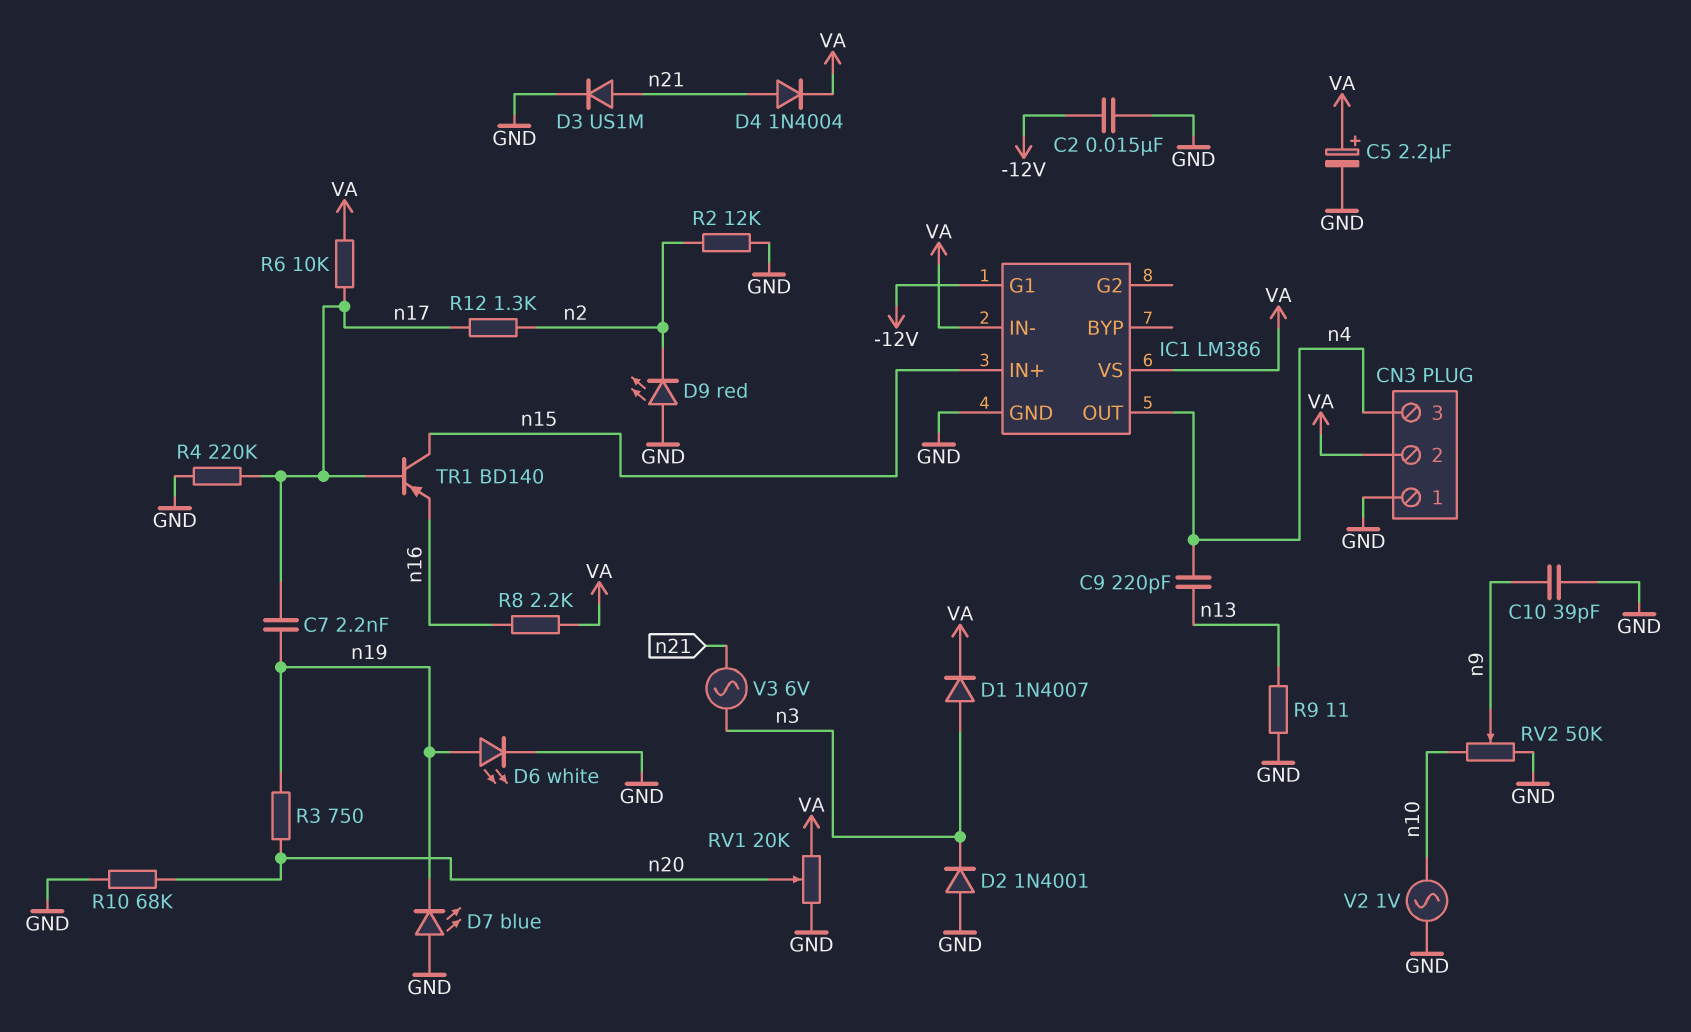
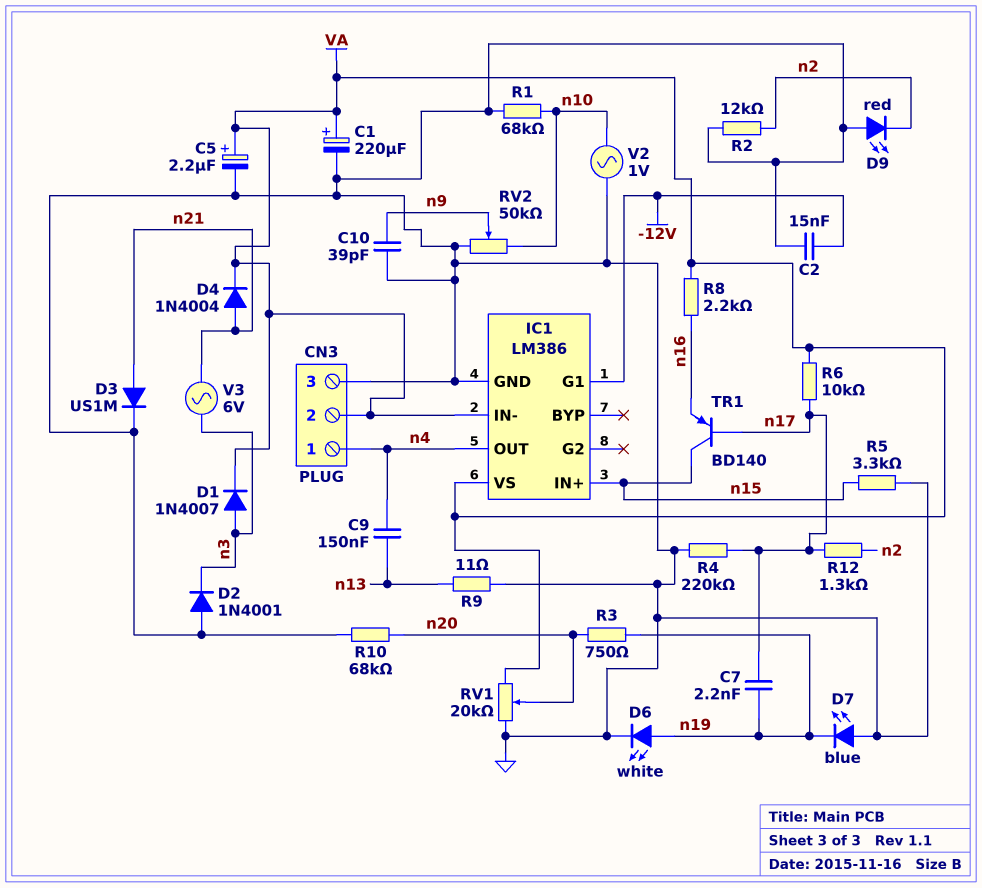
C1: none -> 220uF (plus VA, minus GND)
C9: 220pF (n4, n13) -> 150nF (n4, n13)
CN3 pin 1: GND -> n4
CN3 pin 3: n4 -> GND
R1: none -> 68k (GND, n10)
R5: none -> 3.3k (GND, n15)

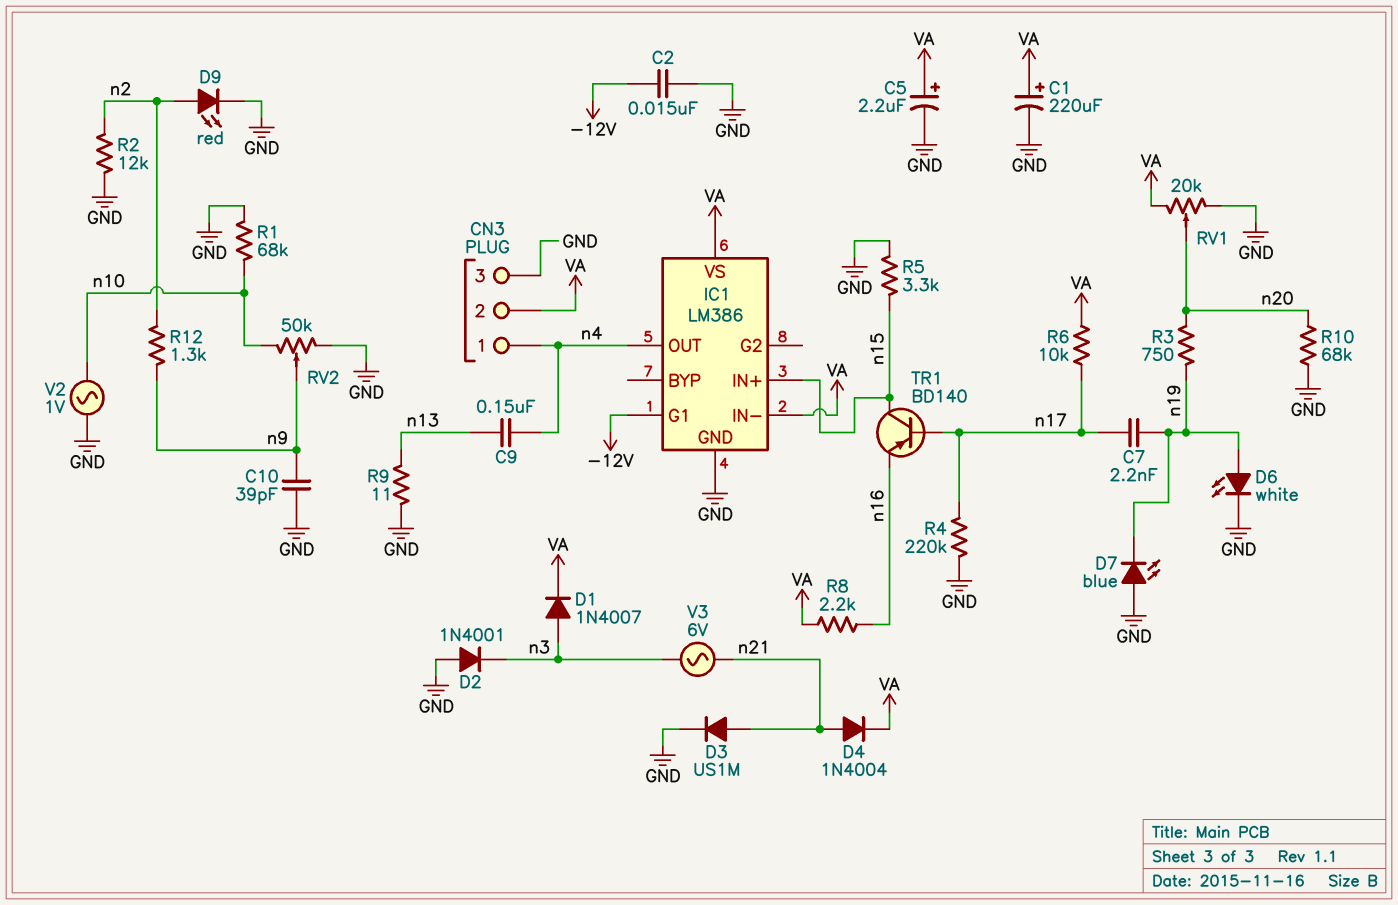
D9: LED red (A GND, K n2) -> LED red (A n2, K GND)
R12: 1.3k (n2, n17) -> 1.3k (n2, n9)

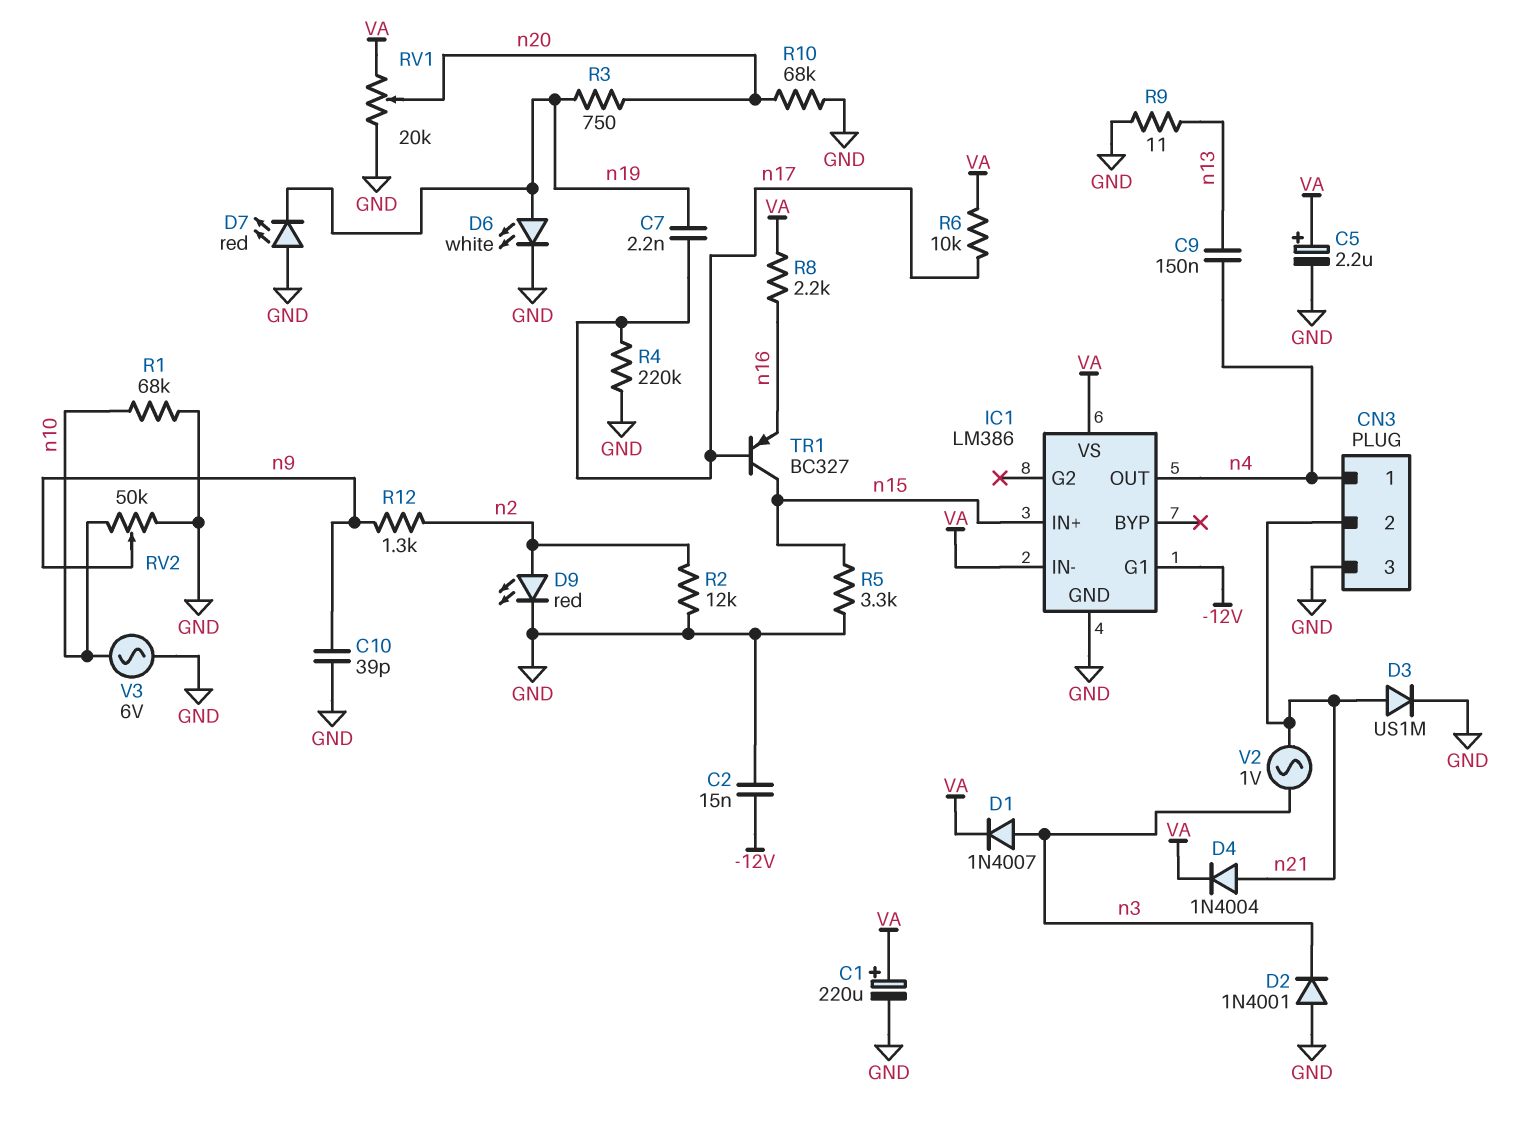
CN3 pin 2: VA -> n21
D7: LED blue (A GND, K n19) -> LED red (A GND, K n19)
TR1: PNP BD140 (B n17, C n15, E n16) -> PNP BC327 (B n17, C n15, E n16)
V2: AC 1V (GND, n10) -> AC 1V (n3, n21)
V3: AC 6V (n3, n21) -> AC 6V (GND, n10)

